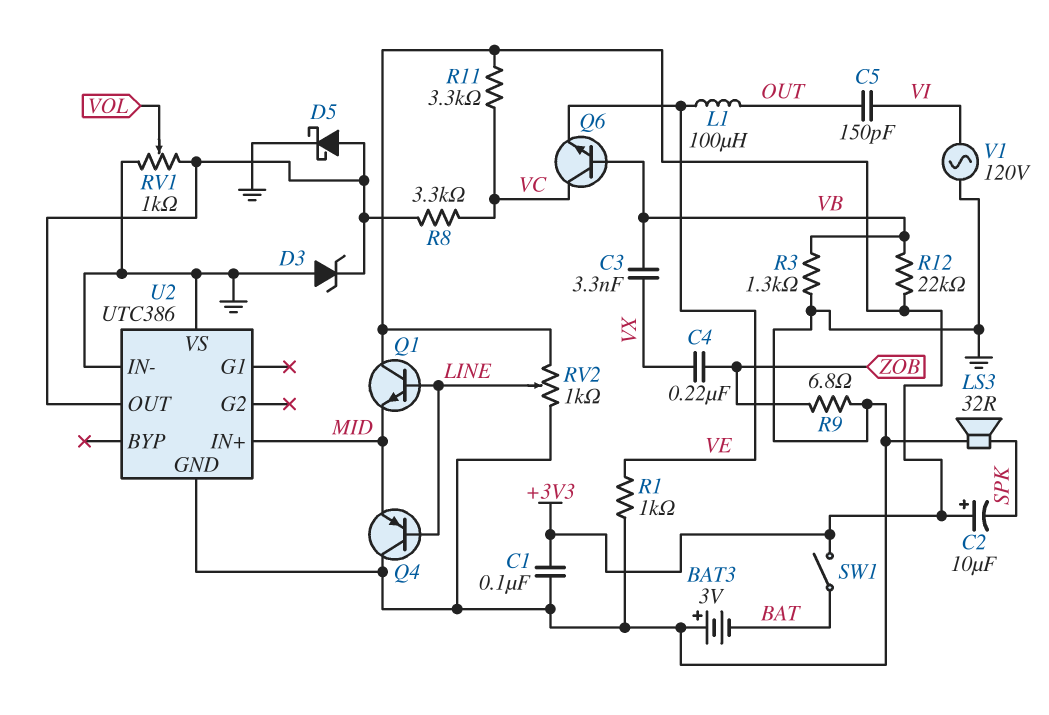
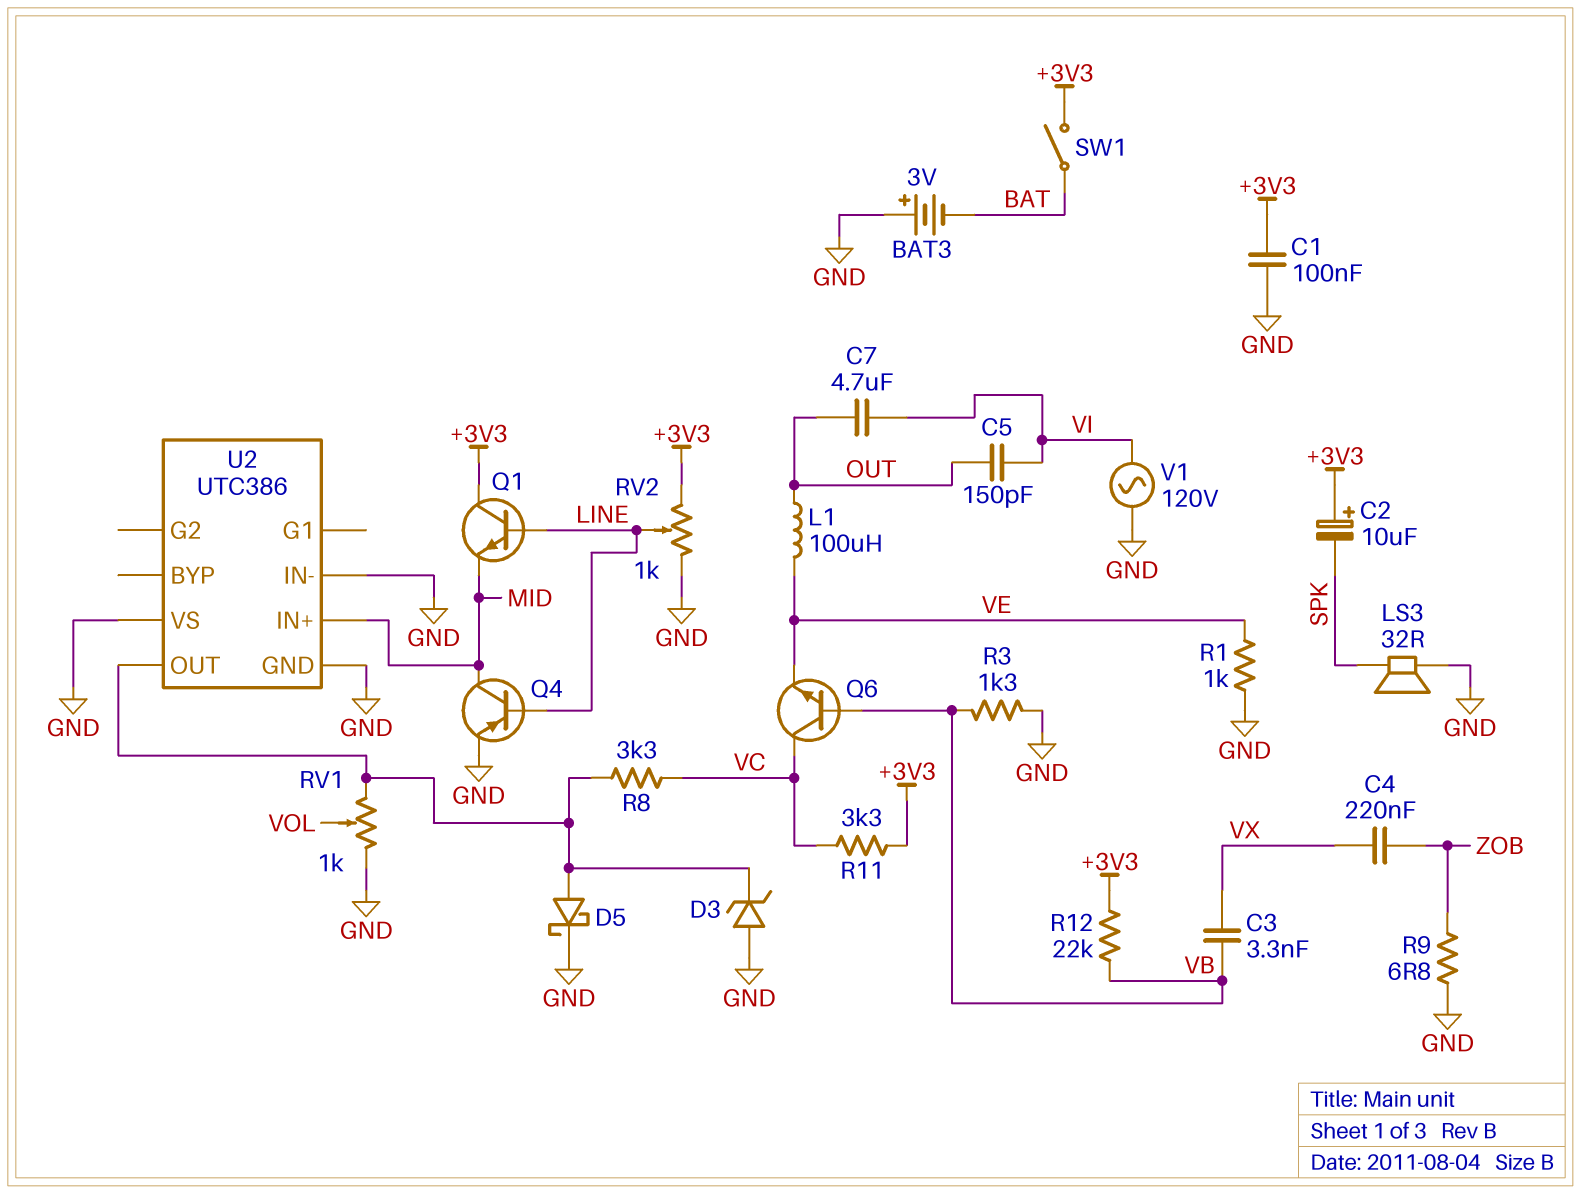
C7: none -> 4.7uF (OUT, VI)
Q4: PNP (B LINE, C GND, E MID) -> PNP (B LINE, C MID, E GND)

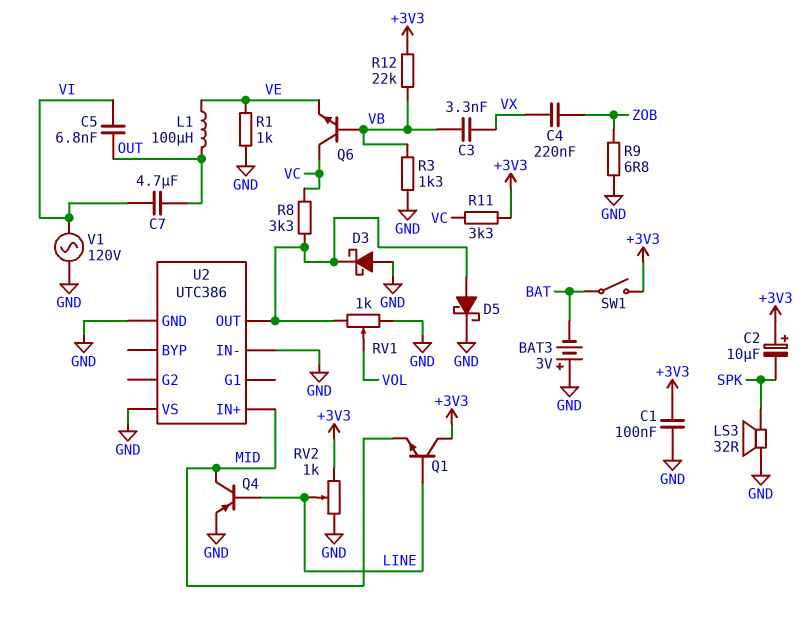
C5: 150pF (OUT, VI) -> 6.8nF (OUT, VI)
D3: zener (A GND, K U2/OUT) -> schottky (A GND, K U2/OUT)

